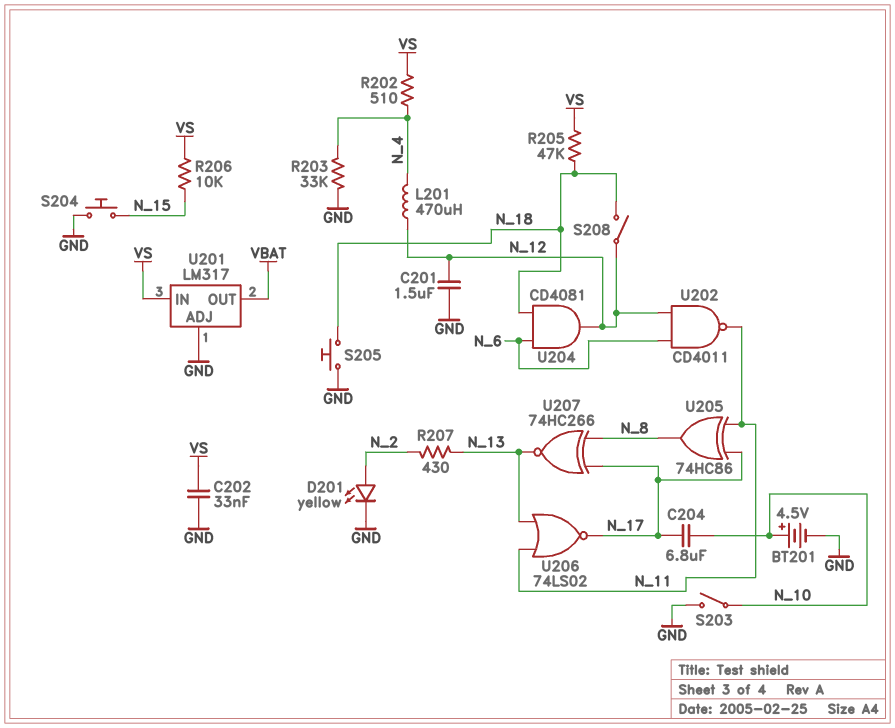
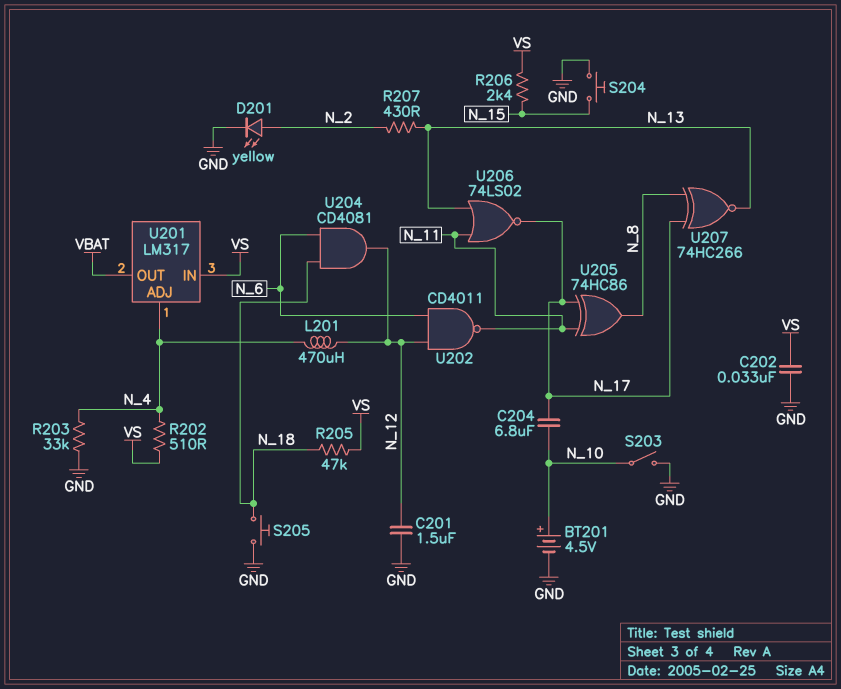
R206: 10k (N_15, VS) -> 2.4k (N_15, VS)
S208: switch (N_12, N_18) -> none
U201 pin ADJ: GND -> N_4

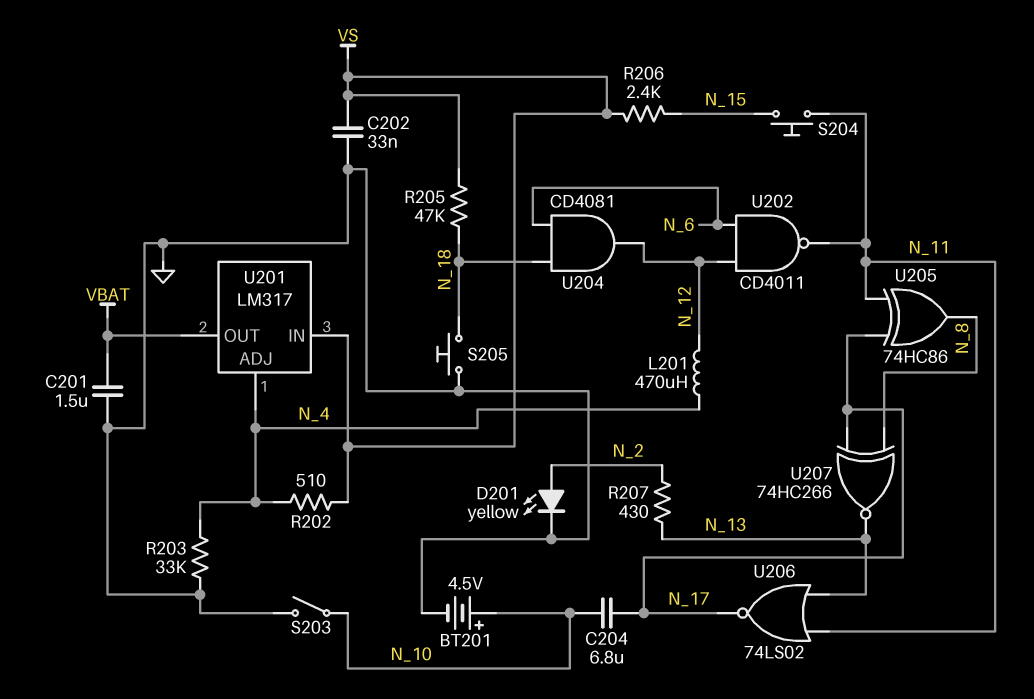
C201: 1.5uF (GND, N_12) -> 1.5uF (GND, VBAT)
S204: button (GND, N_15) -> button (N_11, N_15)

